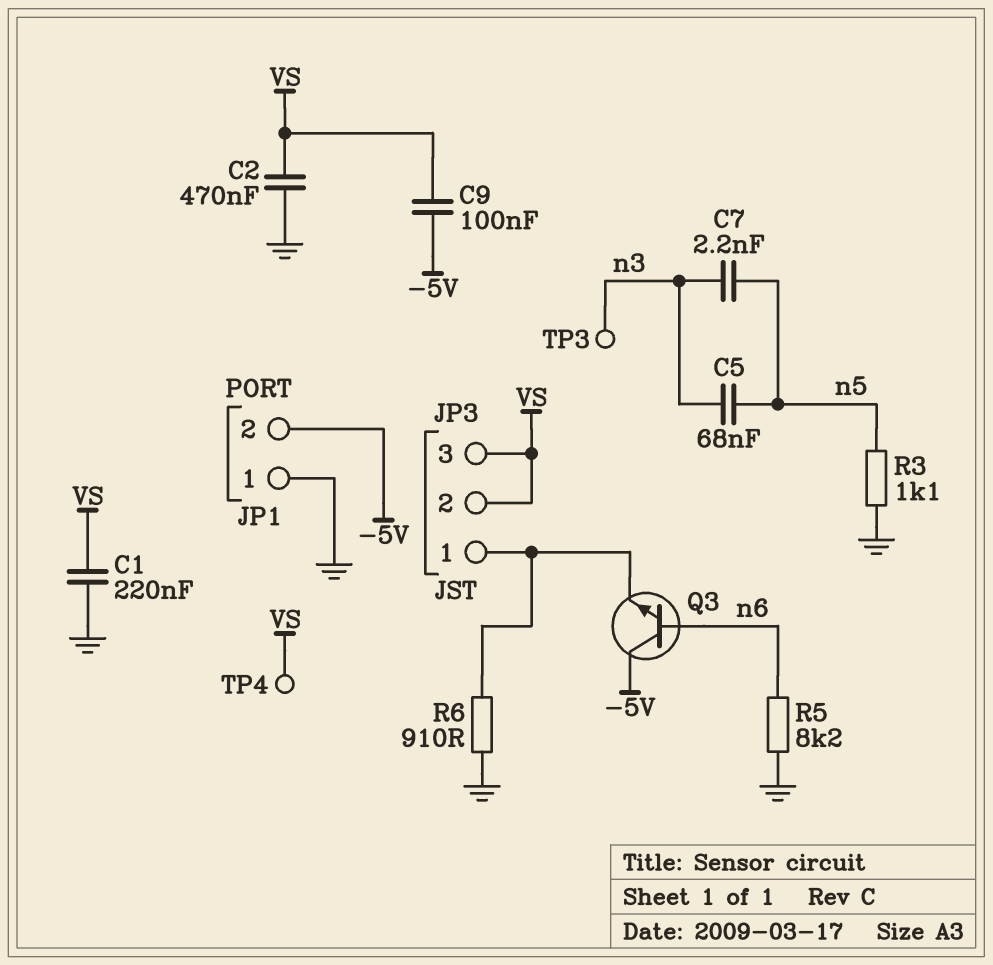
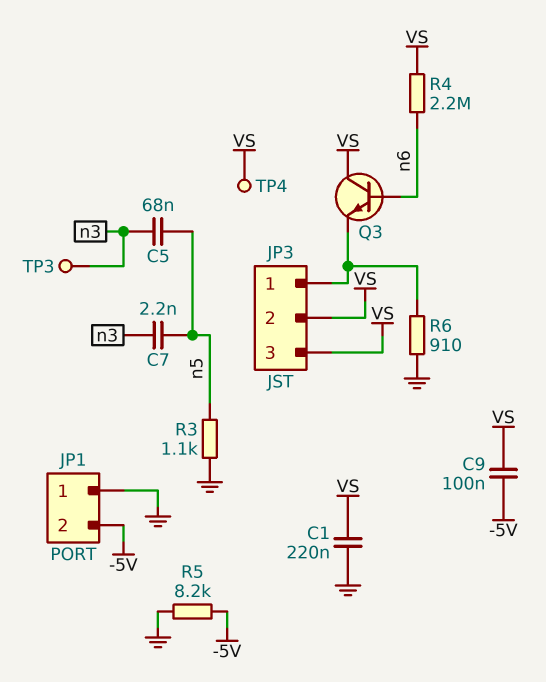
C2: 470nF (GND, VS) -> none
Q3: NPN (B n6, C -5V, E JP3/1) -> NPN (B n6, C VS, E JP3/1)
R4: none -> 2.2M (VS, n6)
R5: 8.2k (GND, n6) -> 8.2k (-5V, GND)

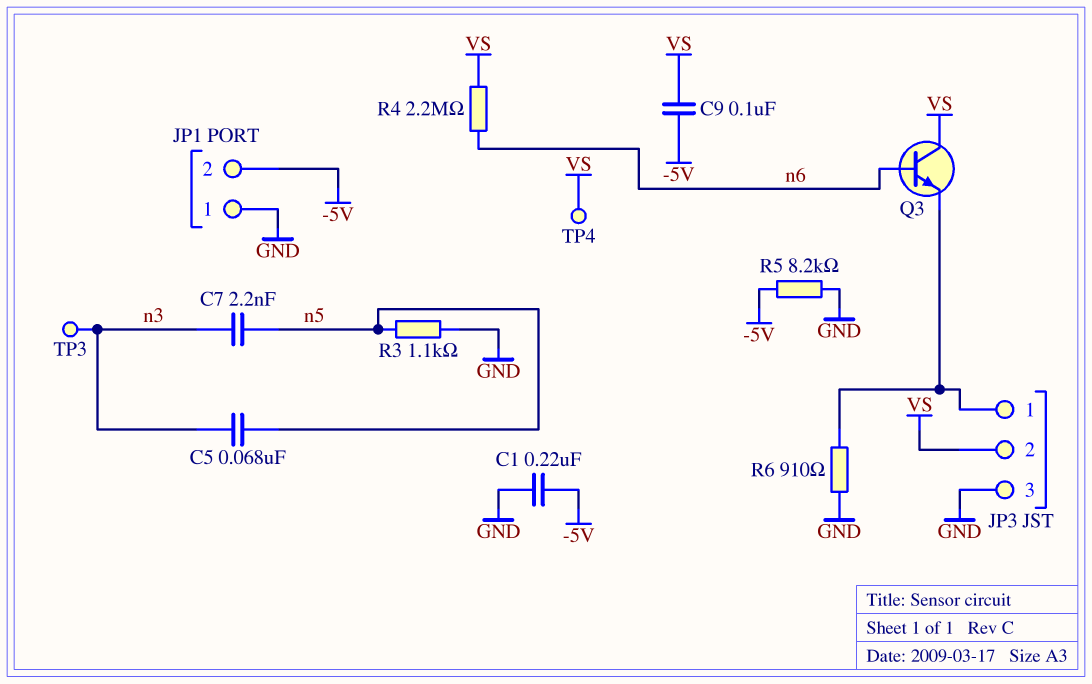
C1: 220nF (GND, VS) -> 220nF (-5V, GND)
JP3 pin 3: VS -> GND

